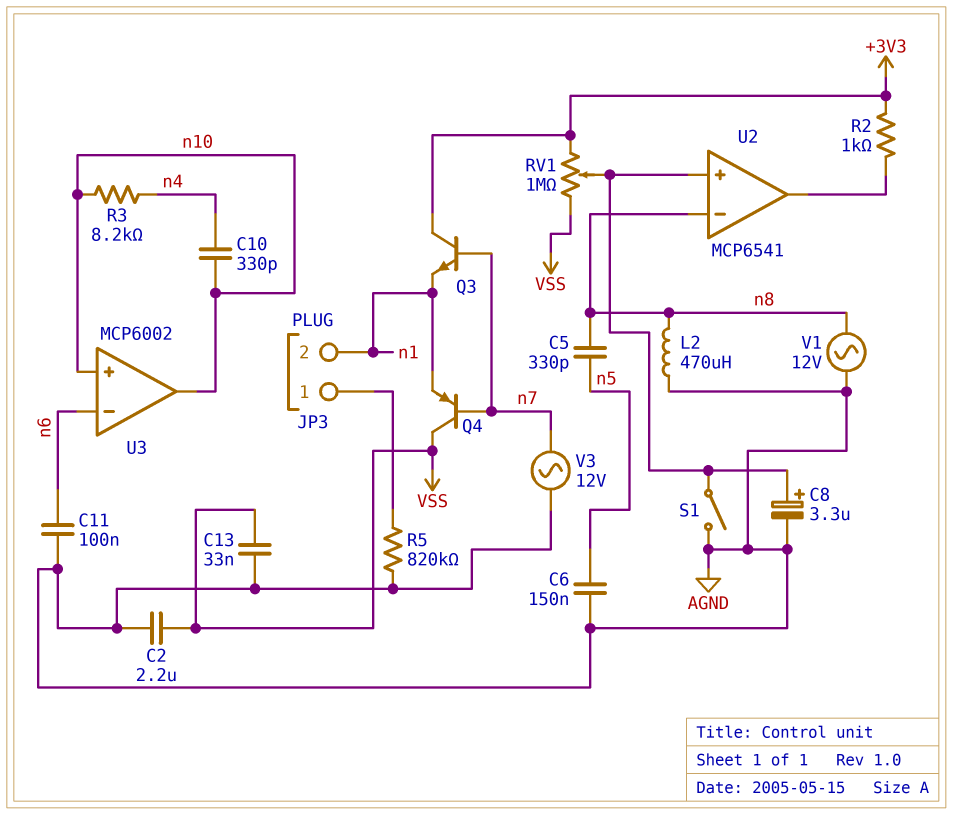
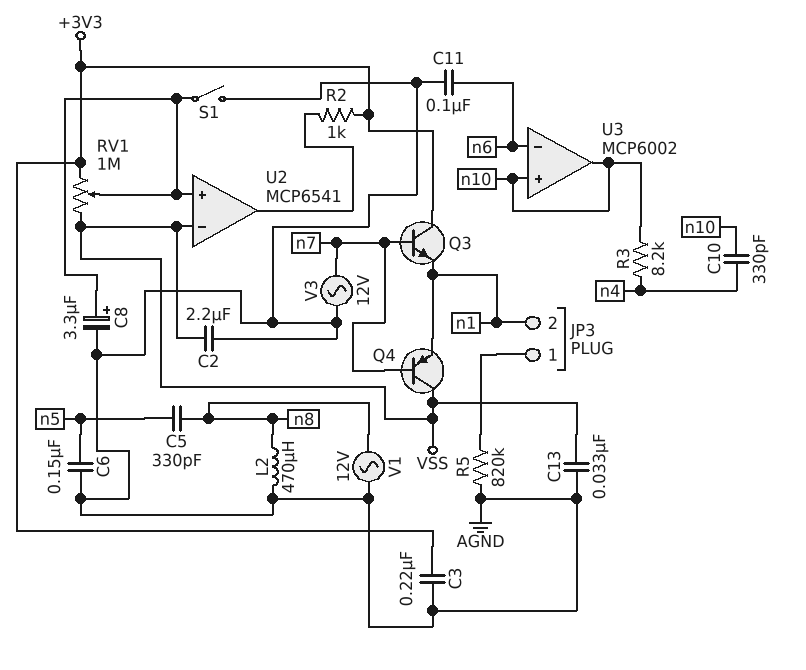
C3: none -> 220nF (+3V3, AGND)
U2 pin in-: n8 -> VSS

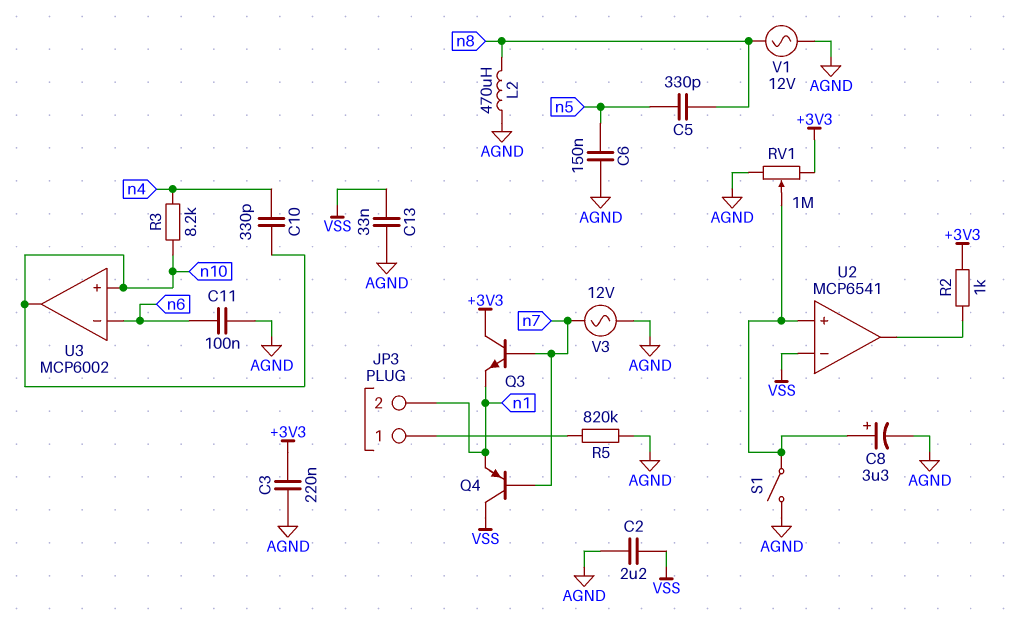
RV1: 1M (+3V3, VSS, wiper U2/in+) -> 1M (+3V3, AGND, wiper U2/in+)

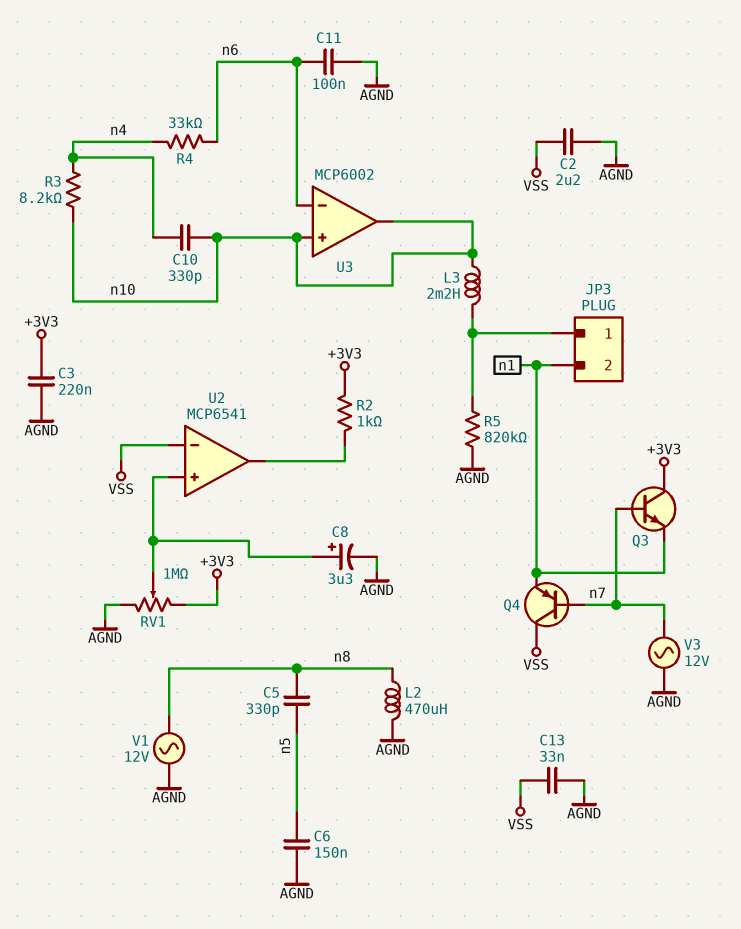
L3: none -> 2.2mH (JP3/1, n10)
R4: none -> 33k (n4, n6)
S1: switch (AGND, U2/in+) -> none

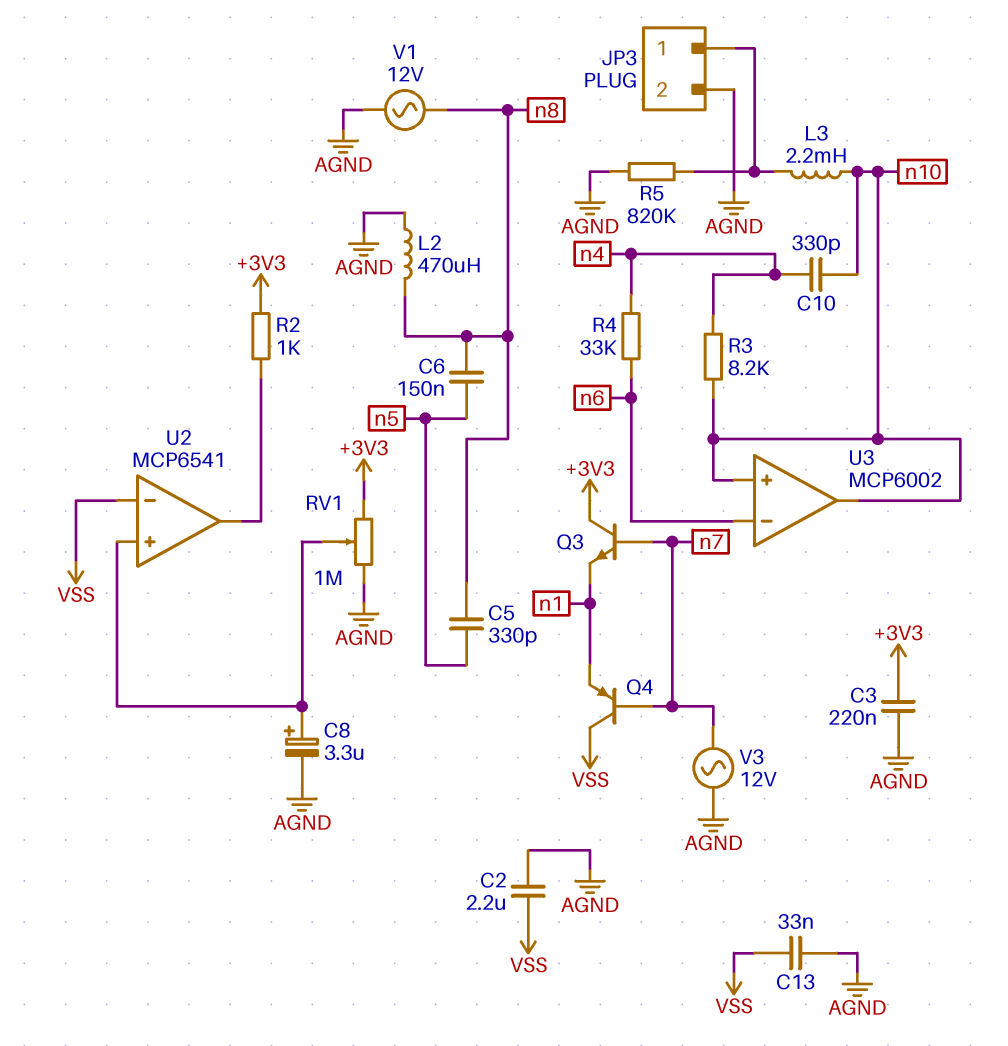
C6: 150nF (AGND, n5) -> 150nF (n5, n8)
C11: 100nF (AGND, n6) -> none
JP3 pin 2: n1 -> AGND

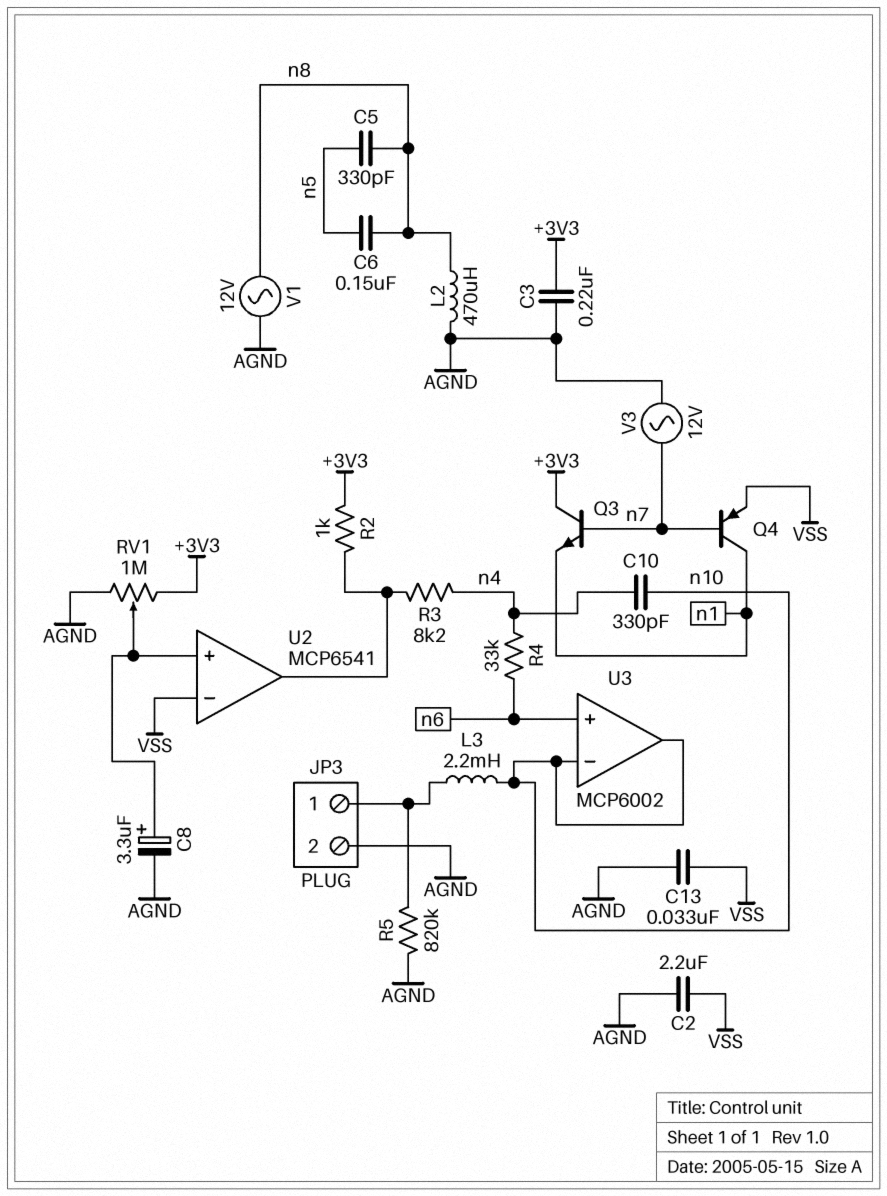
Q4: PNP (B n7, C VSS, E n1) -> PNP (B n7, C n1, E VSS)
R3: 8.2k (n4, n10) -> 8.2k (U2/out, n4)
U3 pin in+: n10 -> n6
U3 pin in-: n6 -> n10

